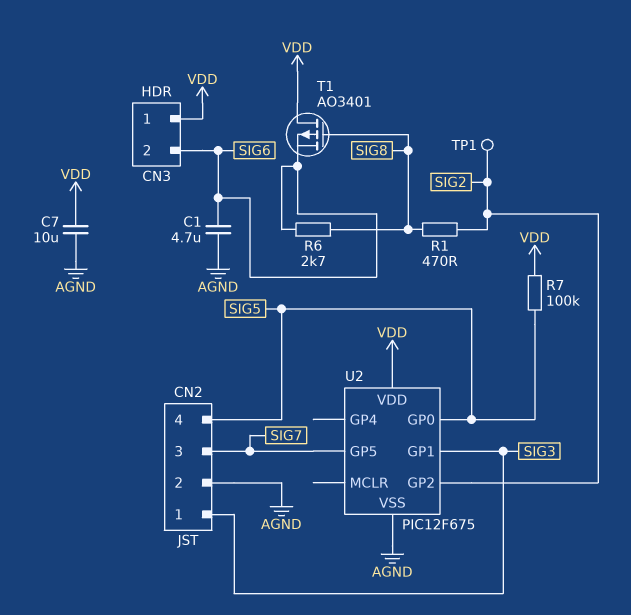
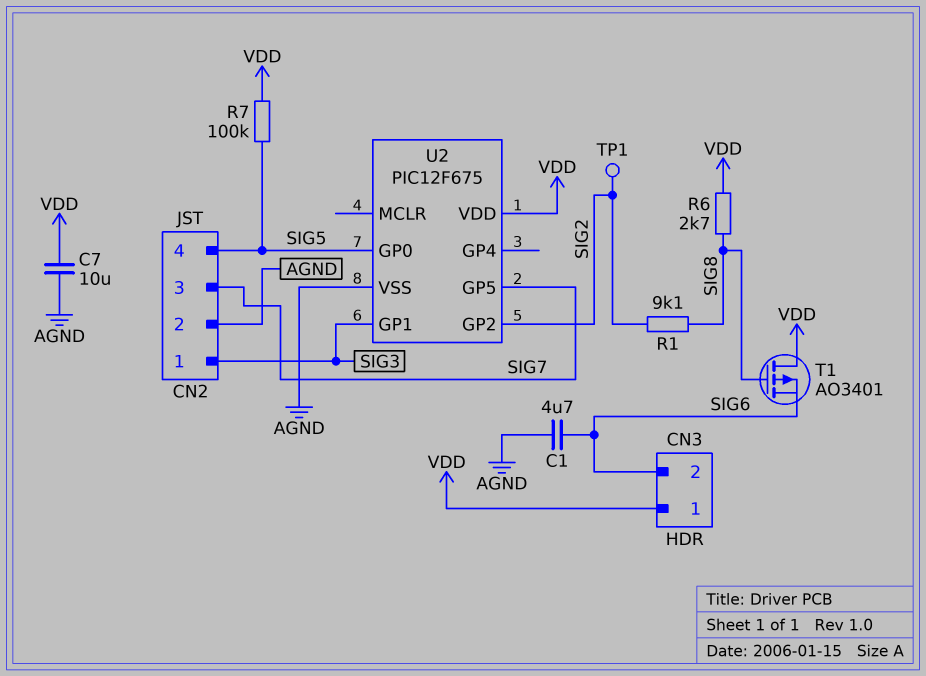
R1: 470 (SIG2, SIG8) -> 9.1k (SIG2, SIG8)
R6: 2.7k (SIG6, SIG8) -> 2.7k (SIG8, VDD)

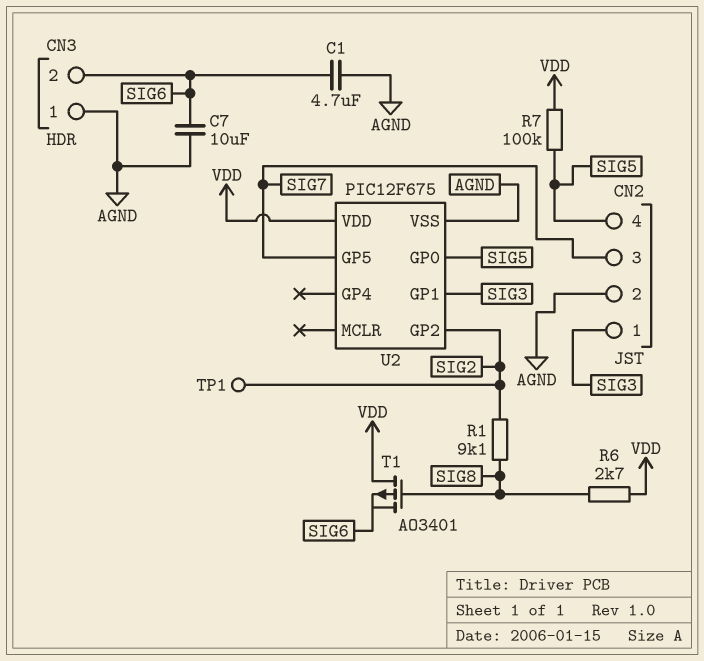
C7: 10uF (AGND, VDD) -> 10uF (AGND, SIG6)
CN3 pin 1: VDD -> AGND

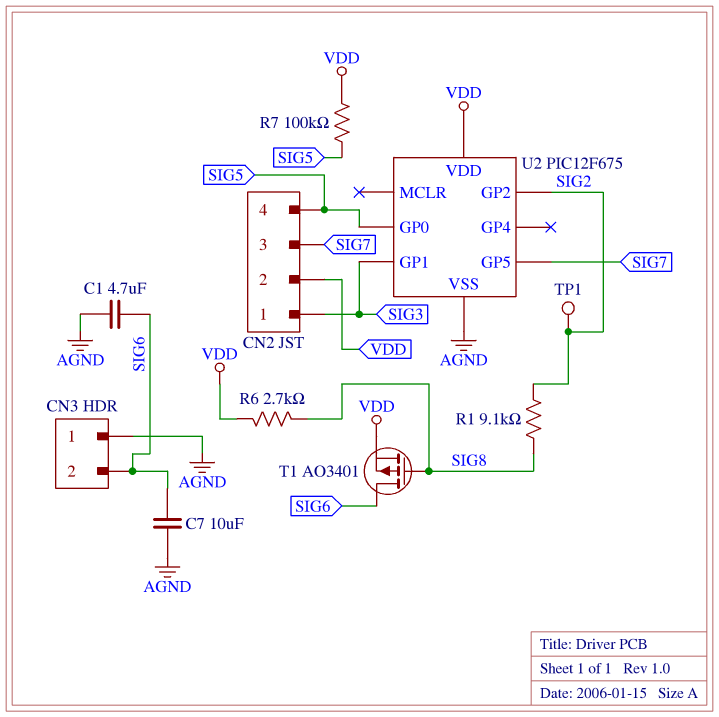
CN2 pin 2: AGND -> VDD
T1: PMOS AO3401 (G SIG8, D VDD, S SIG6) -> PMOS AO3401 (G SIG8, D SIG6, S VDD)

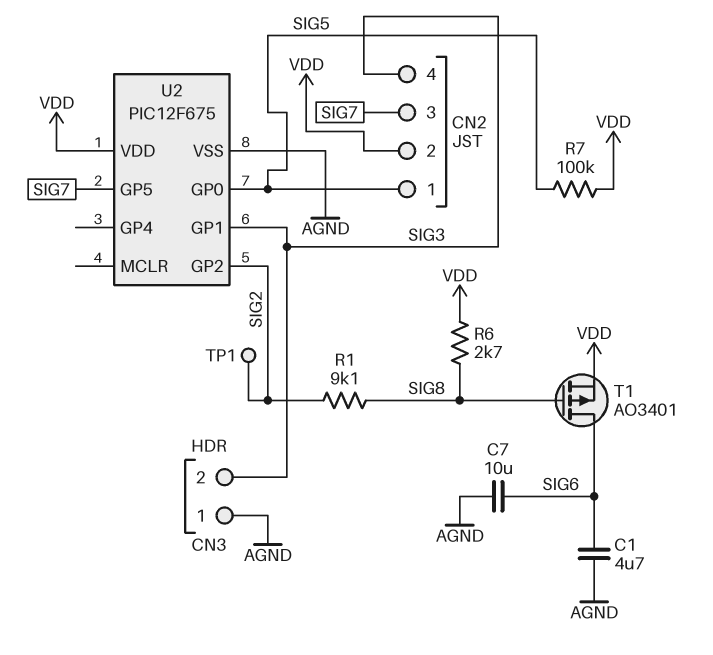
CN2 pin 1: SIG3 -> SIG5
CN2 pin 4: SIG5 -> SIG3
CN3 pin 2: SIG6 -> SIG3

